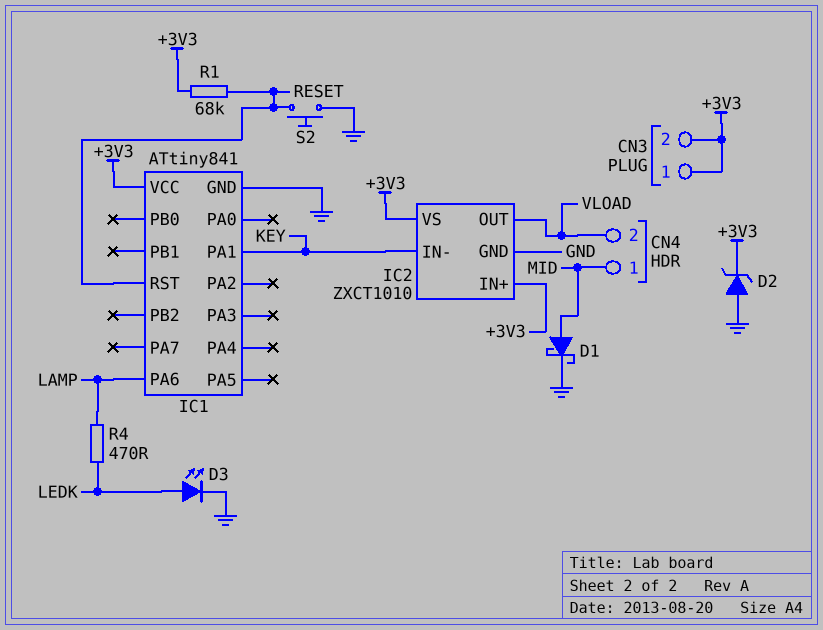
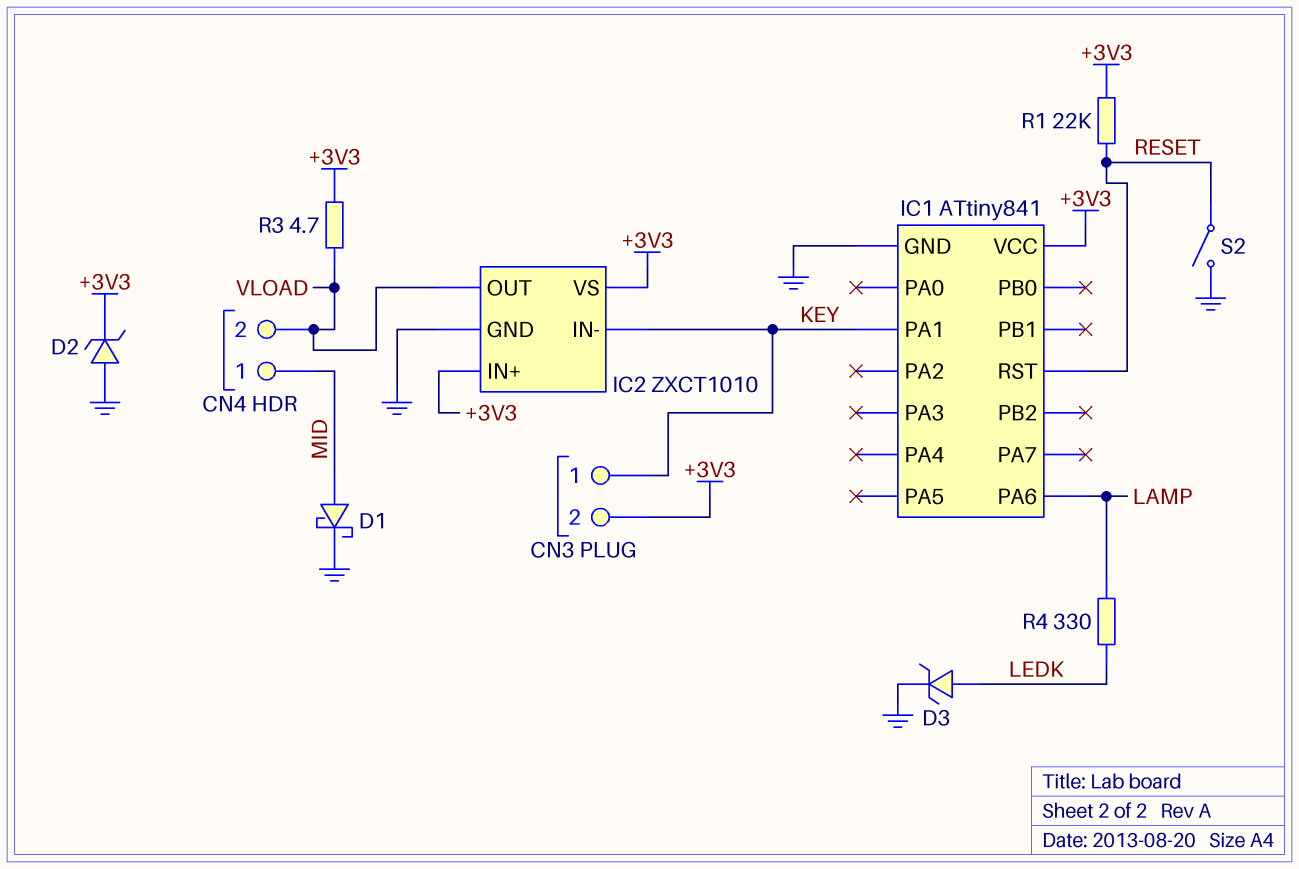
CN3 pin 1: +3V3 -> KEY
D3: LED (A LEDK, K GND) -> zener (A LEDK, K GND)
R1: 68k (+3V3, RESET) -> 22k (+3V3, RESET)
R3: none -> 4.7 (+3V3, VLOAD)
R4: 470 (LAMP, LEDK) -> 330 (LAMP, LEDK)
S2: button (GND, RESET) -> switch (GND, RESET)

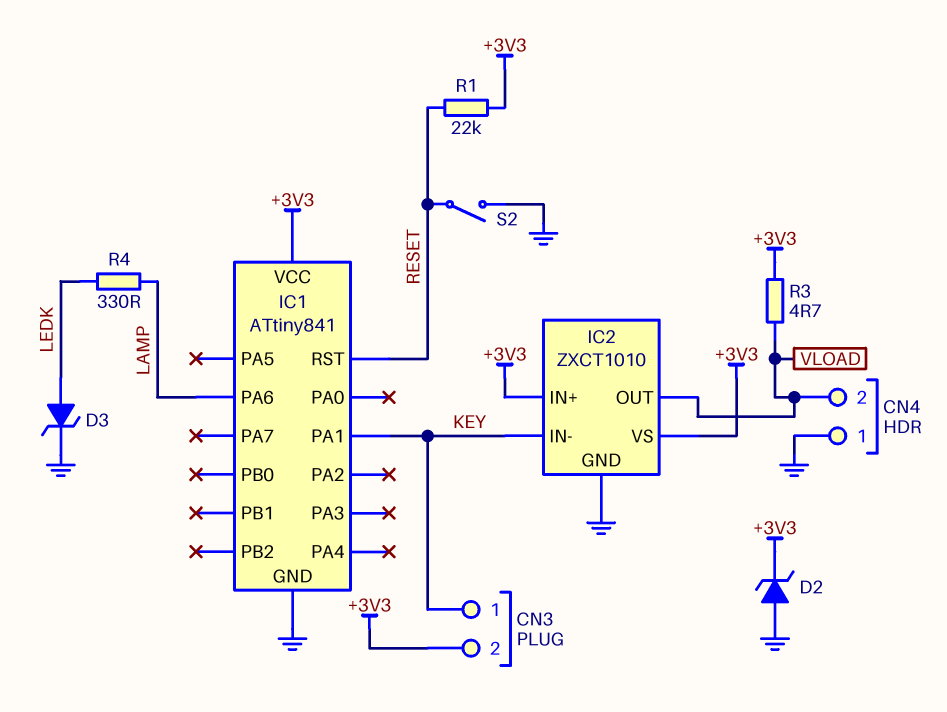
CN4 pin 1: MID -> GND
D1: schottky (A MID, K GND) -> none

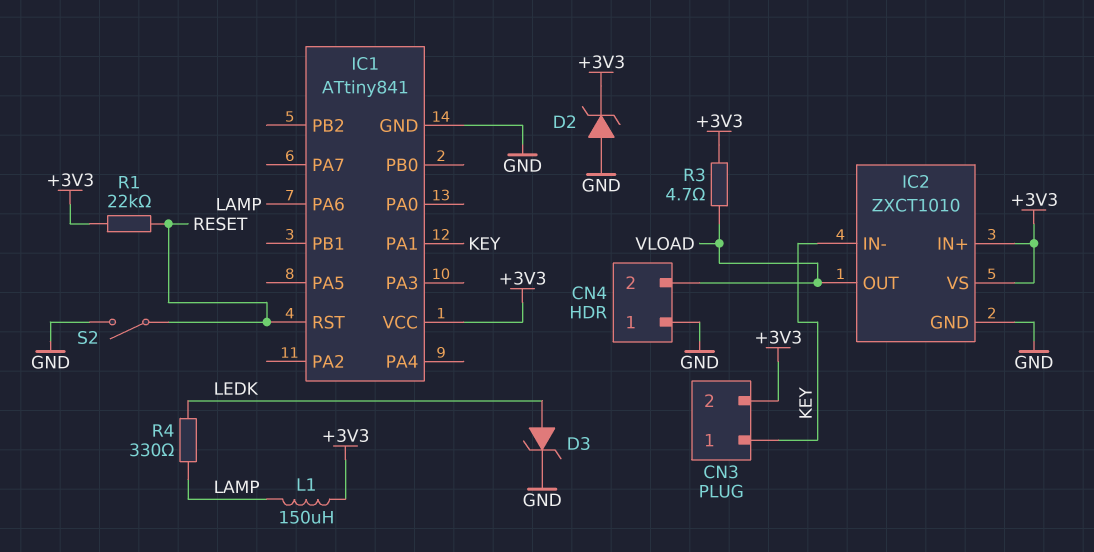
L1: none -> 150uH (+3V3, LAMP)

